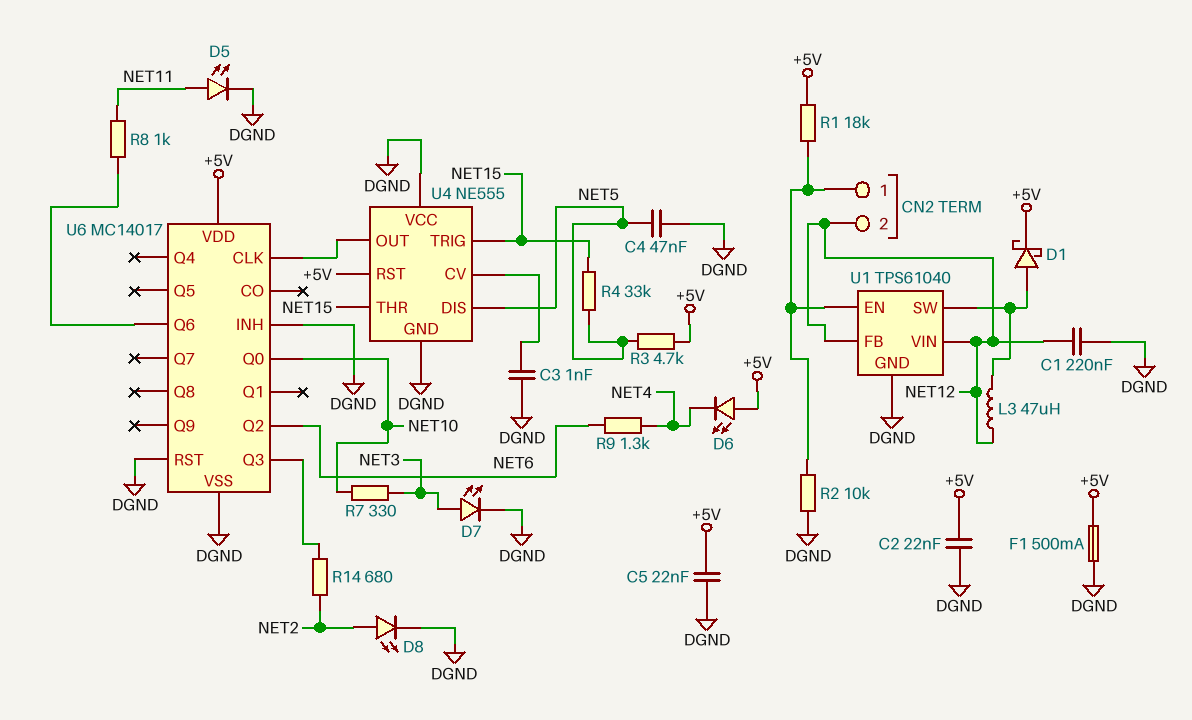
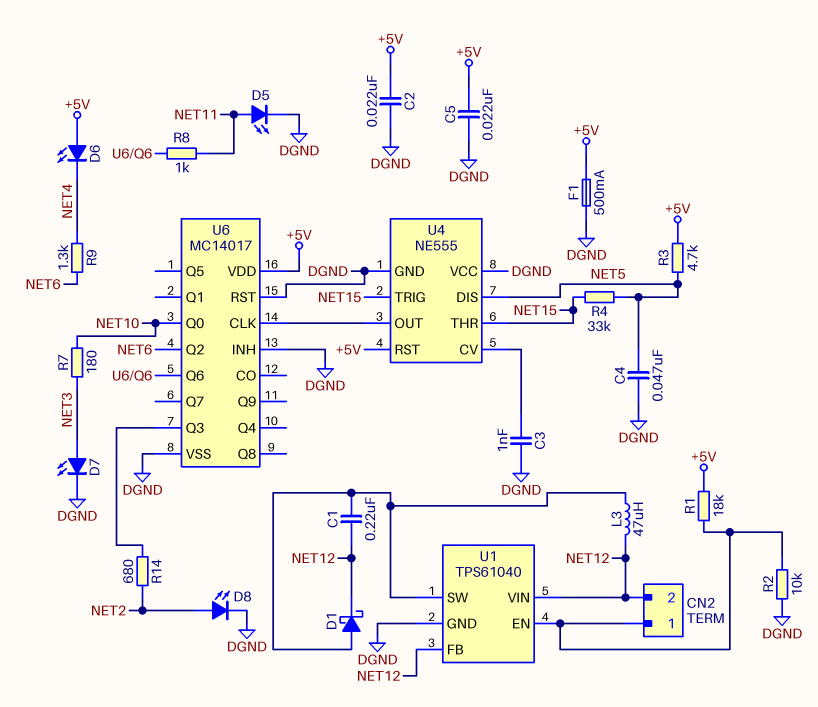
C1: 220nF (DGND, NET12) -> 220nF (NET12, U1/SW)
D1: schottky (A U1/SW, K +5V) -> schottky (A U1/SW, K NET12)
R7: 330 (NET3, NET10) -> 180 (NET3, NET10)

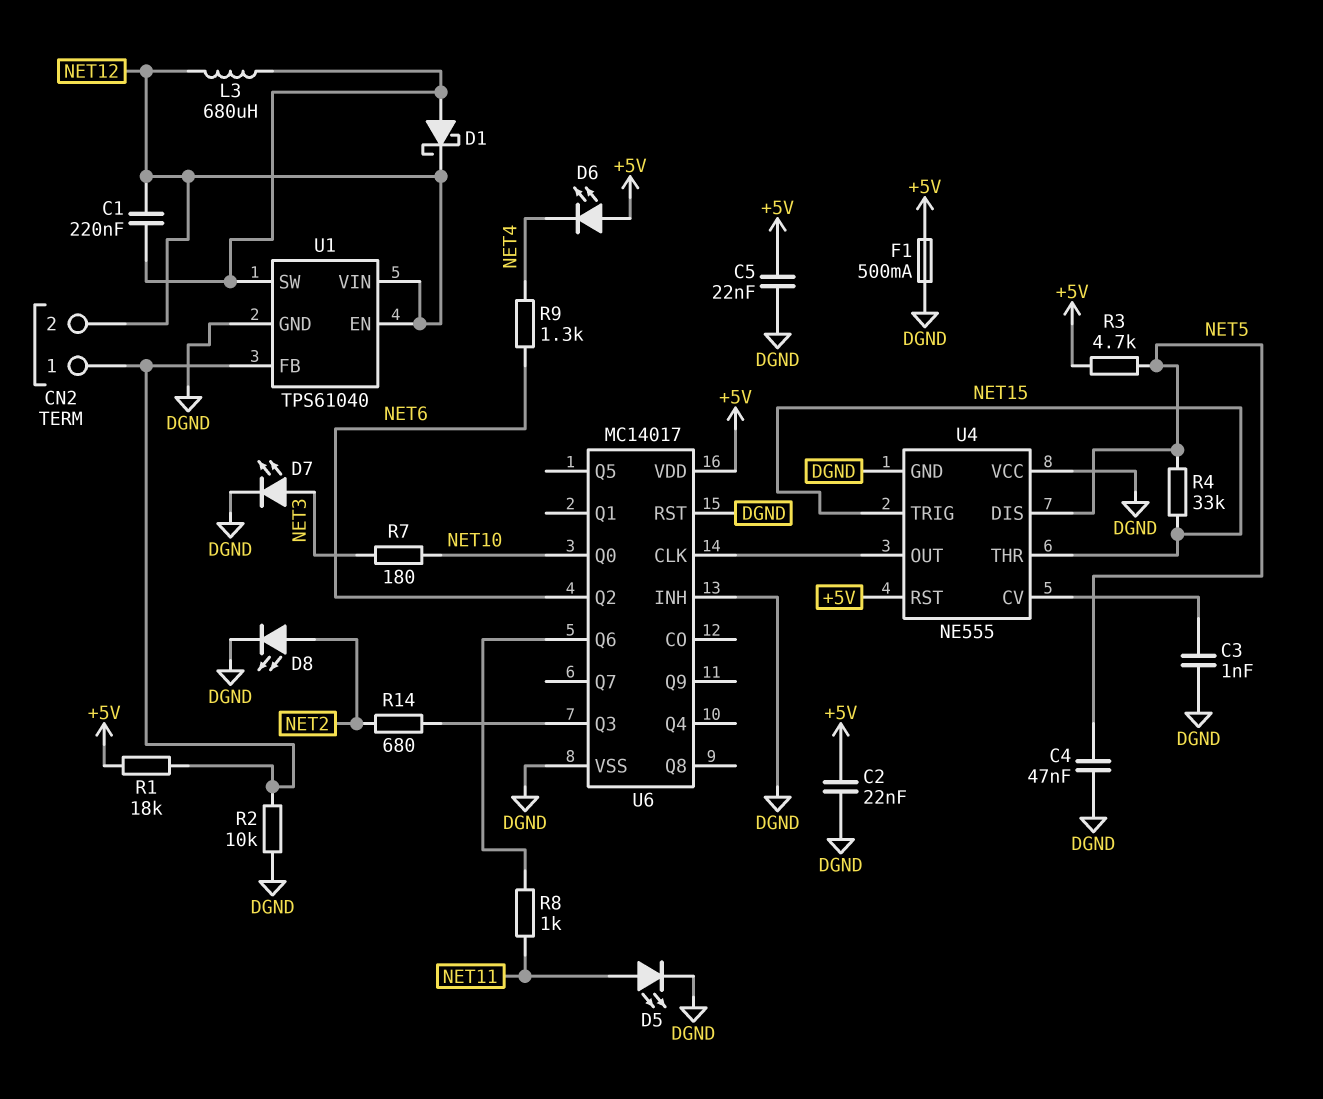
L3: 47uH (NET12, U1/SW) -> 680uH (NET12, U1/SW)
U1 pin EN: CN2/1 -> NET12
U1 pin FB: NET12 -> CN2/1

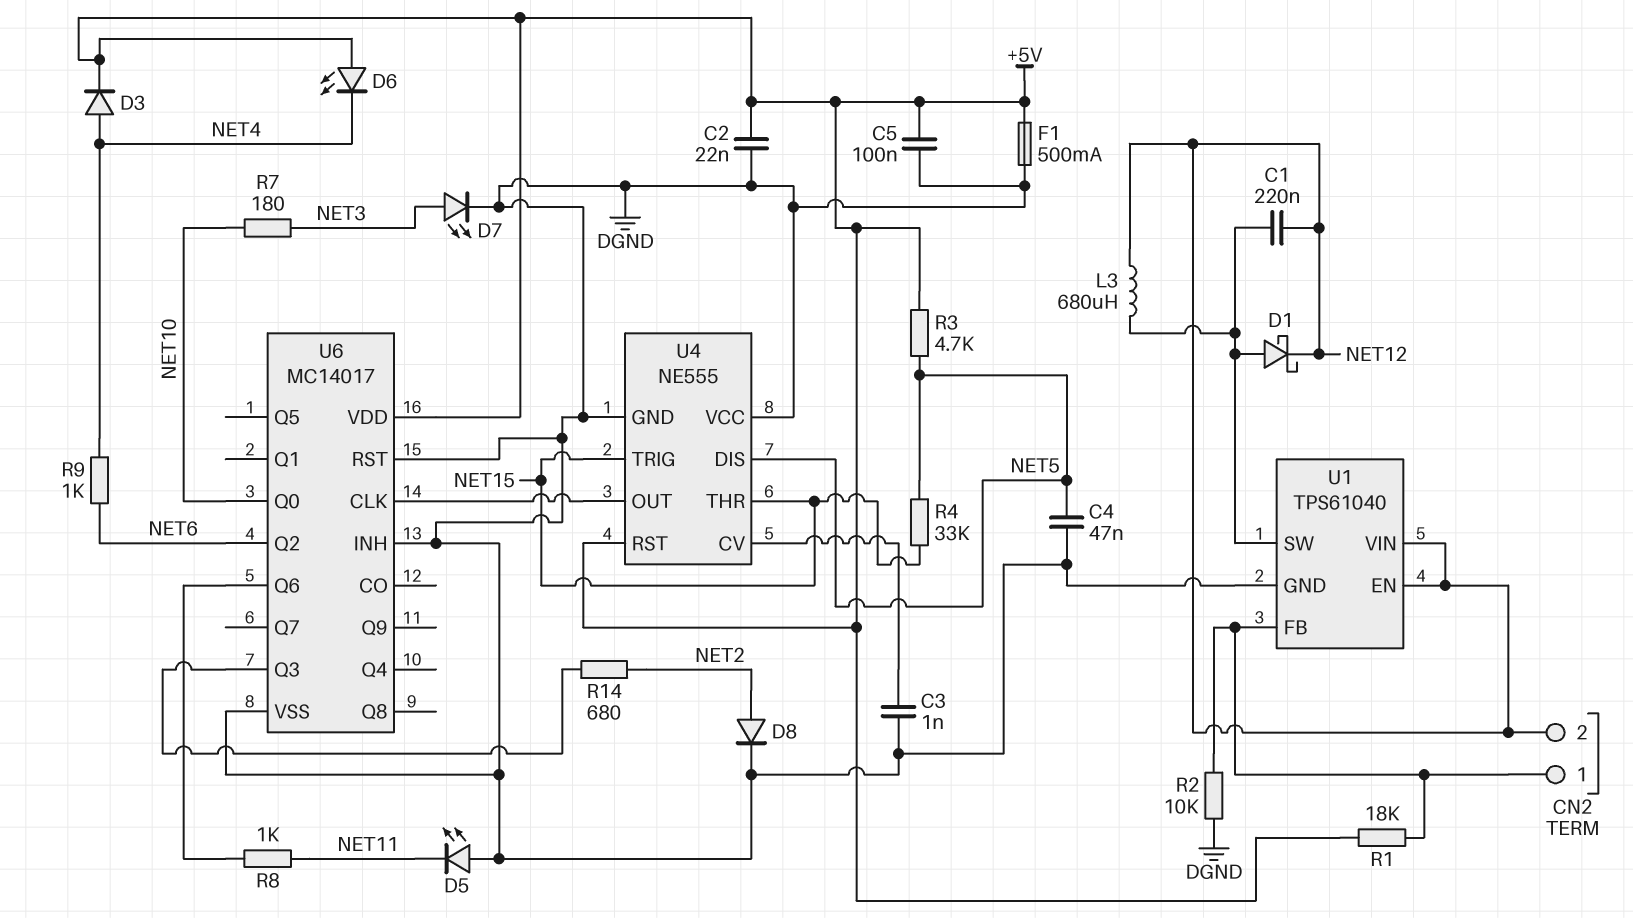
C5: 22nF (+5V, DGND) -> 100nF (+5V, DGND)
D3: none -> diode (A NET4, K +5V)
D5: LED (A NET11, K DGND) -> LED (A DGND, K NET11)
D8: LED (A NET2, K DGND) -> diode (A NET2, K DGND)
R9: 1.3k (NET4, NET6) -> 1k (NET4, NET6)

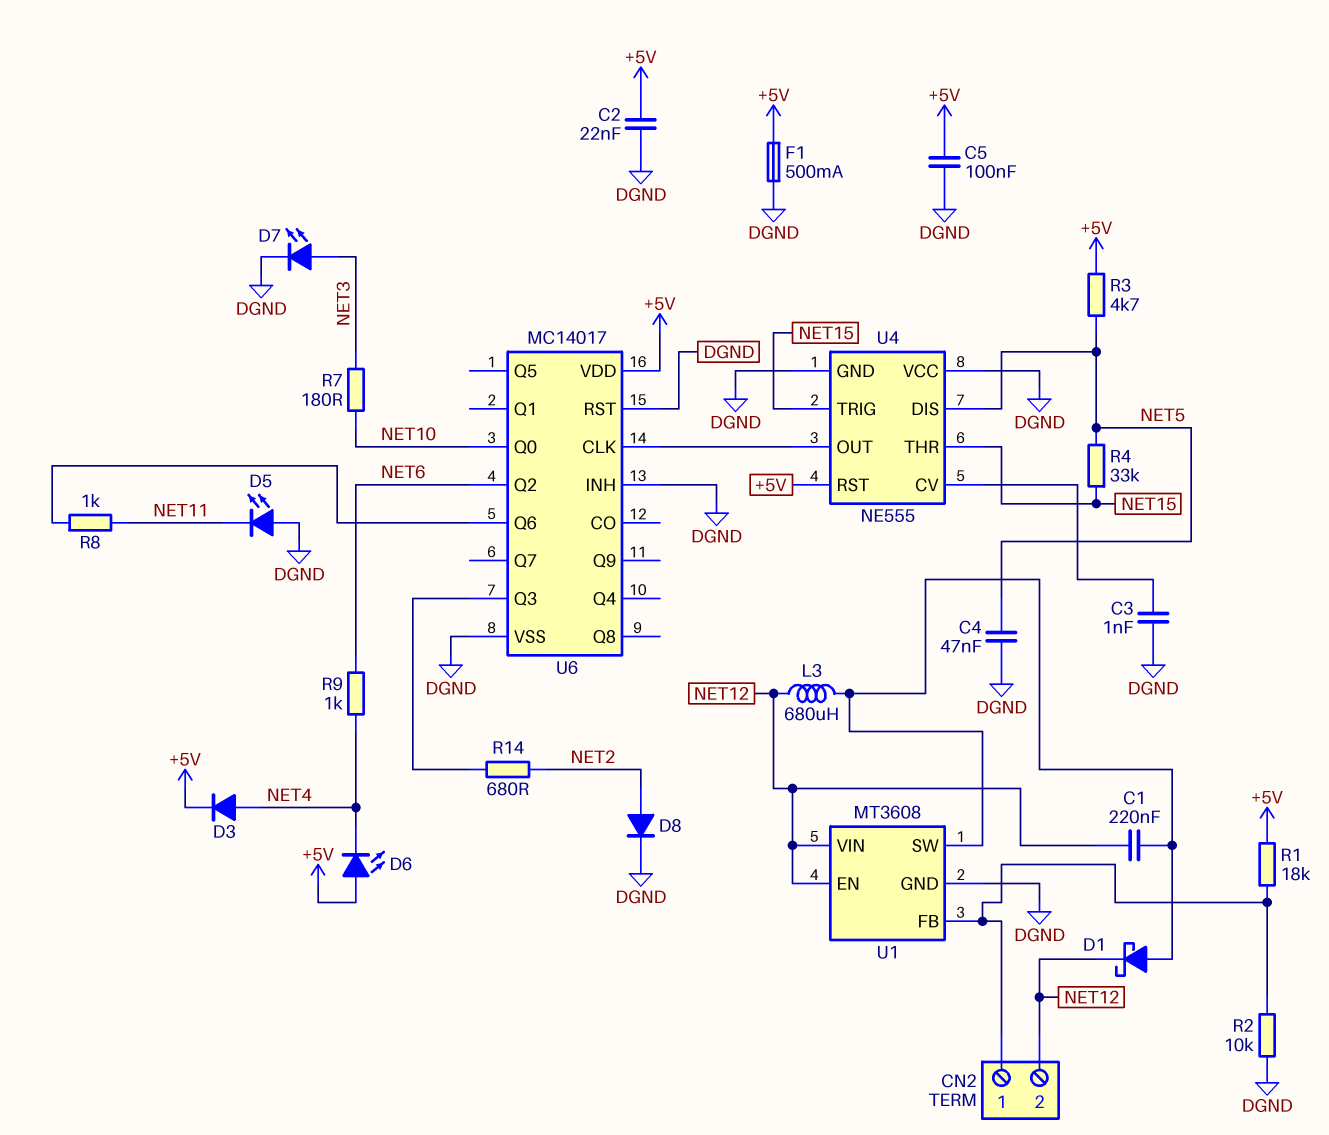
U1: TPS61040 -> MT3608

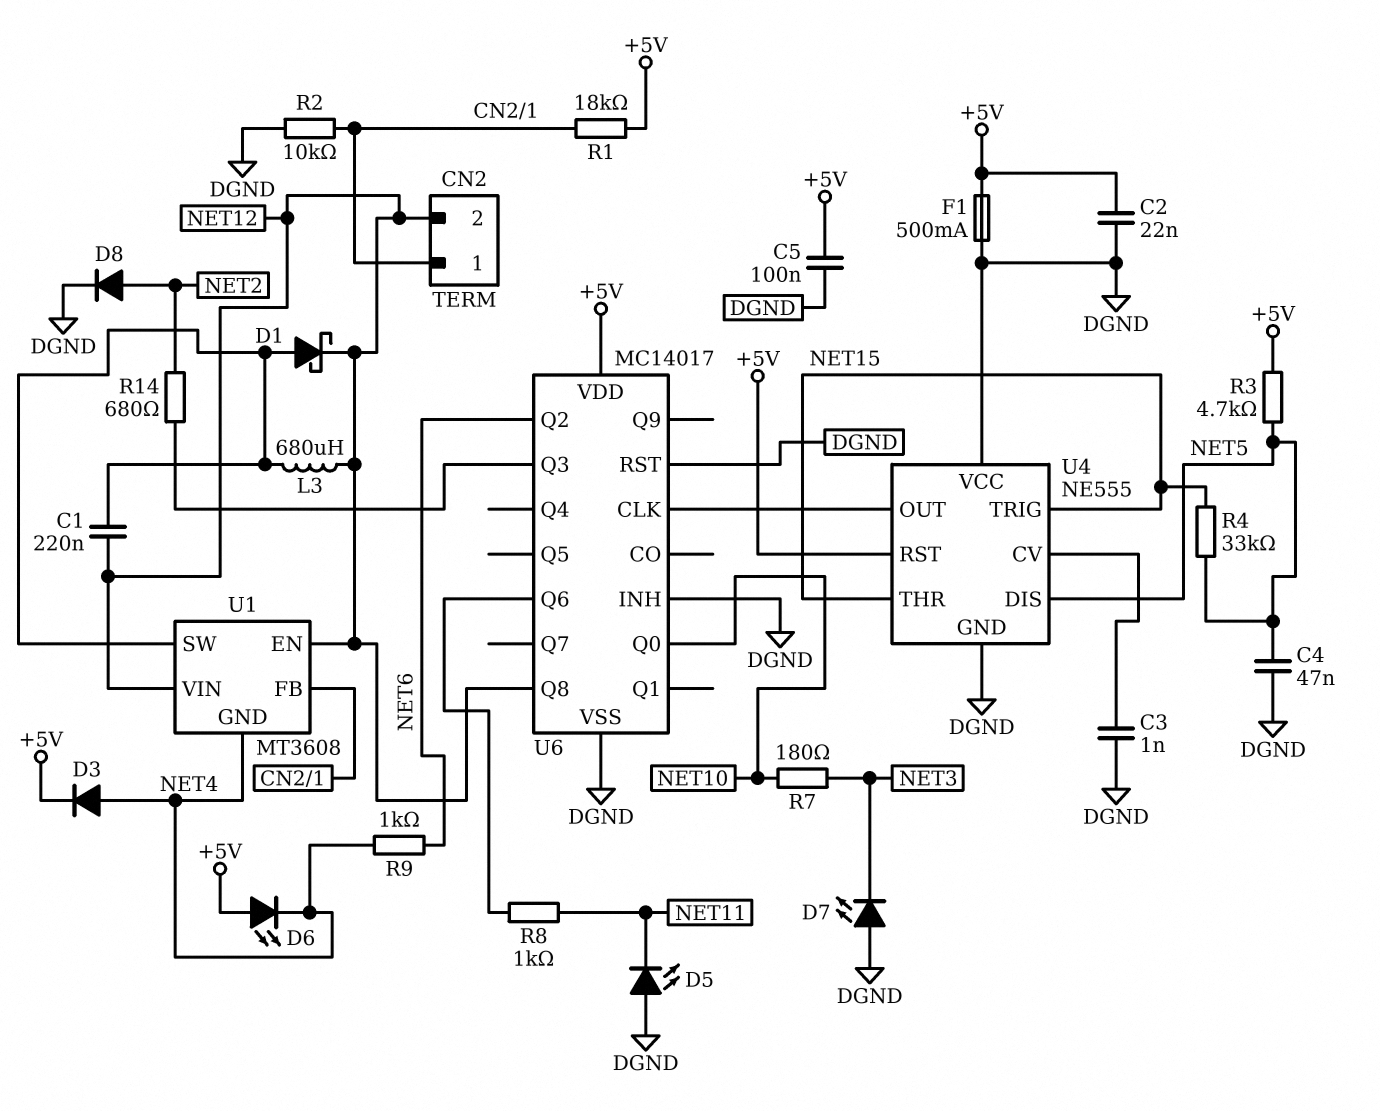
D7: LED (A NET3, K DGND) -> LED (A DGND, K NET3)
U1 pin GND: DGND -> NET4
U6 pin Q8: none -> NET12

